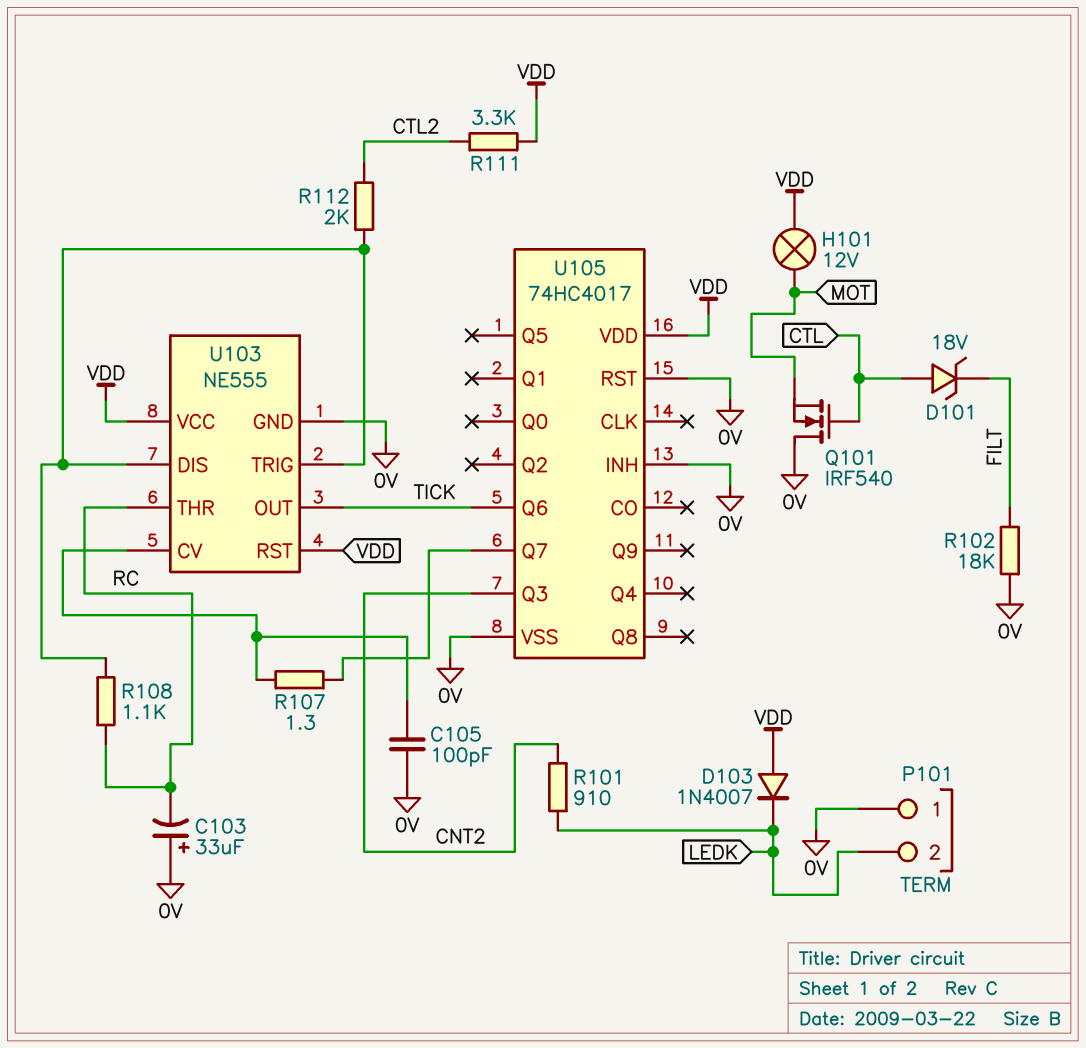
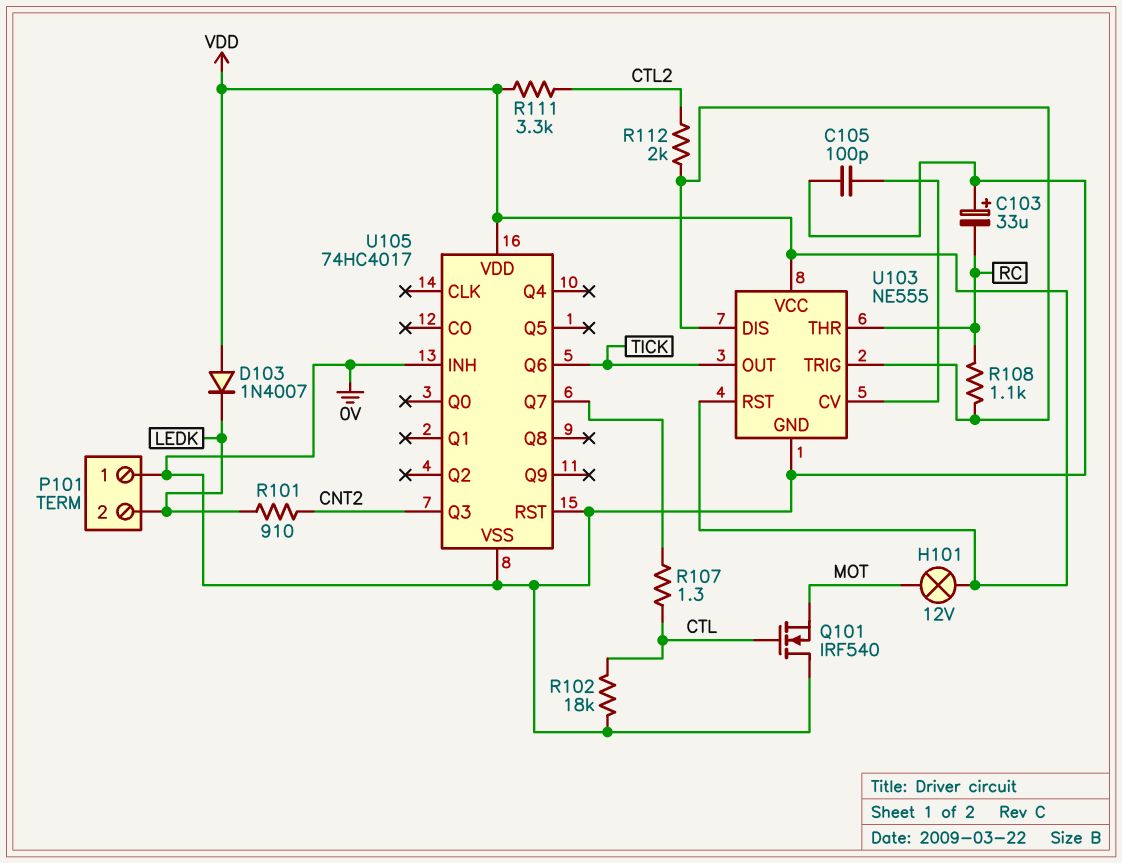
D101: zener 18V (A CTL, K FILT) -> none
R102: 18k (0V, FILT) -> 18k (0V, CTL)
R107: 1.3 (U103/CV, U105/Q7) -> 1.3 (CTL, U105/Q7)

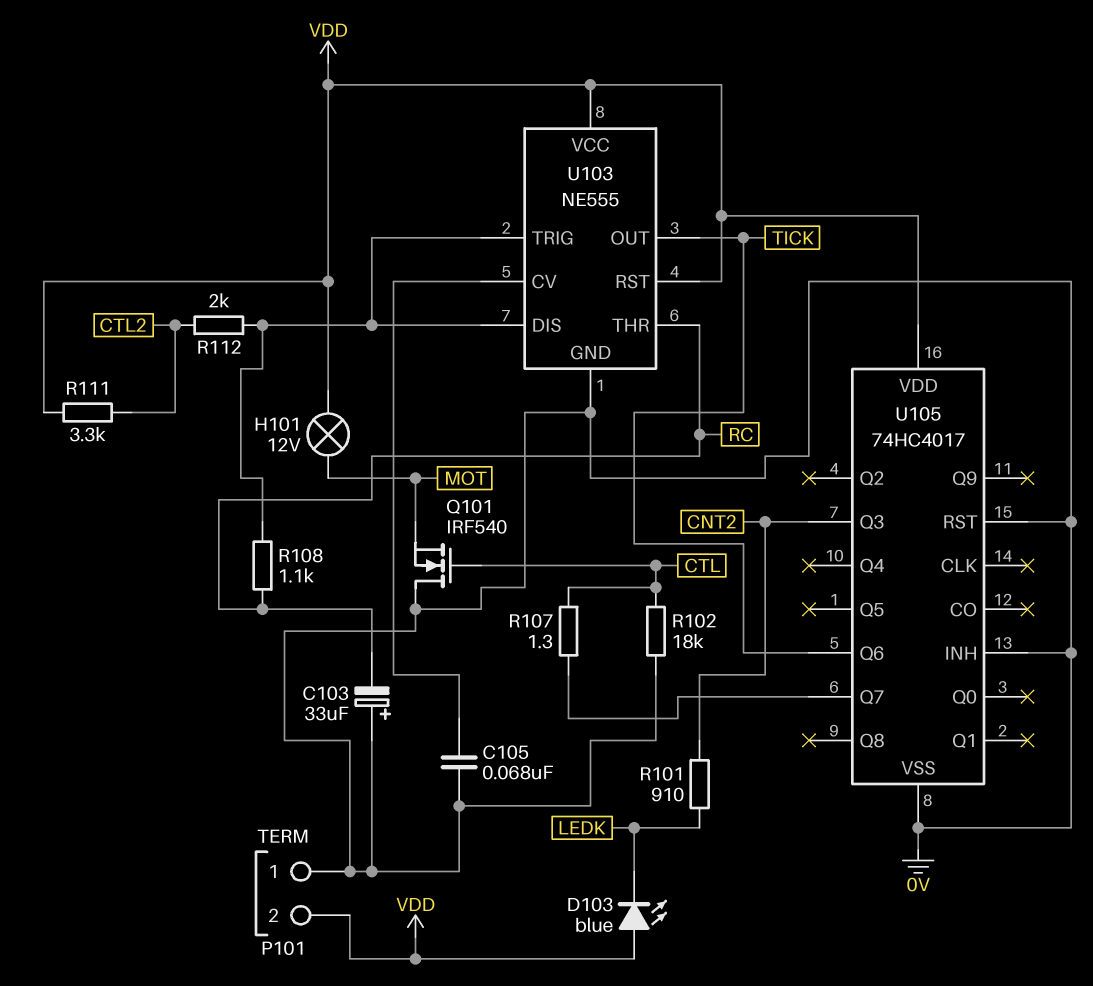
C105: 100pF (0V, U103/CV) -> 68nF (0V, U103/CV)
D103: diode 1N4007 (A VDD, K LEDK) -> LED blue (A VDD, K LEDK)
P101 pin 2: LEDK -> VDD

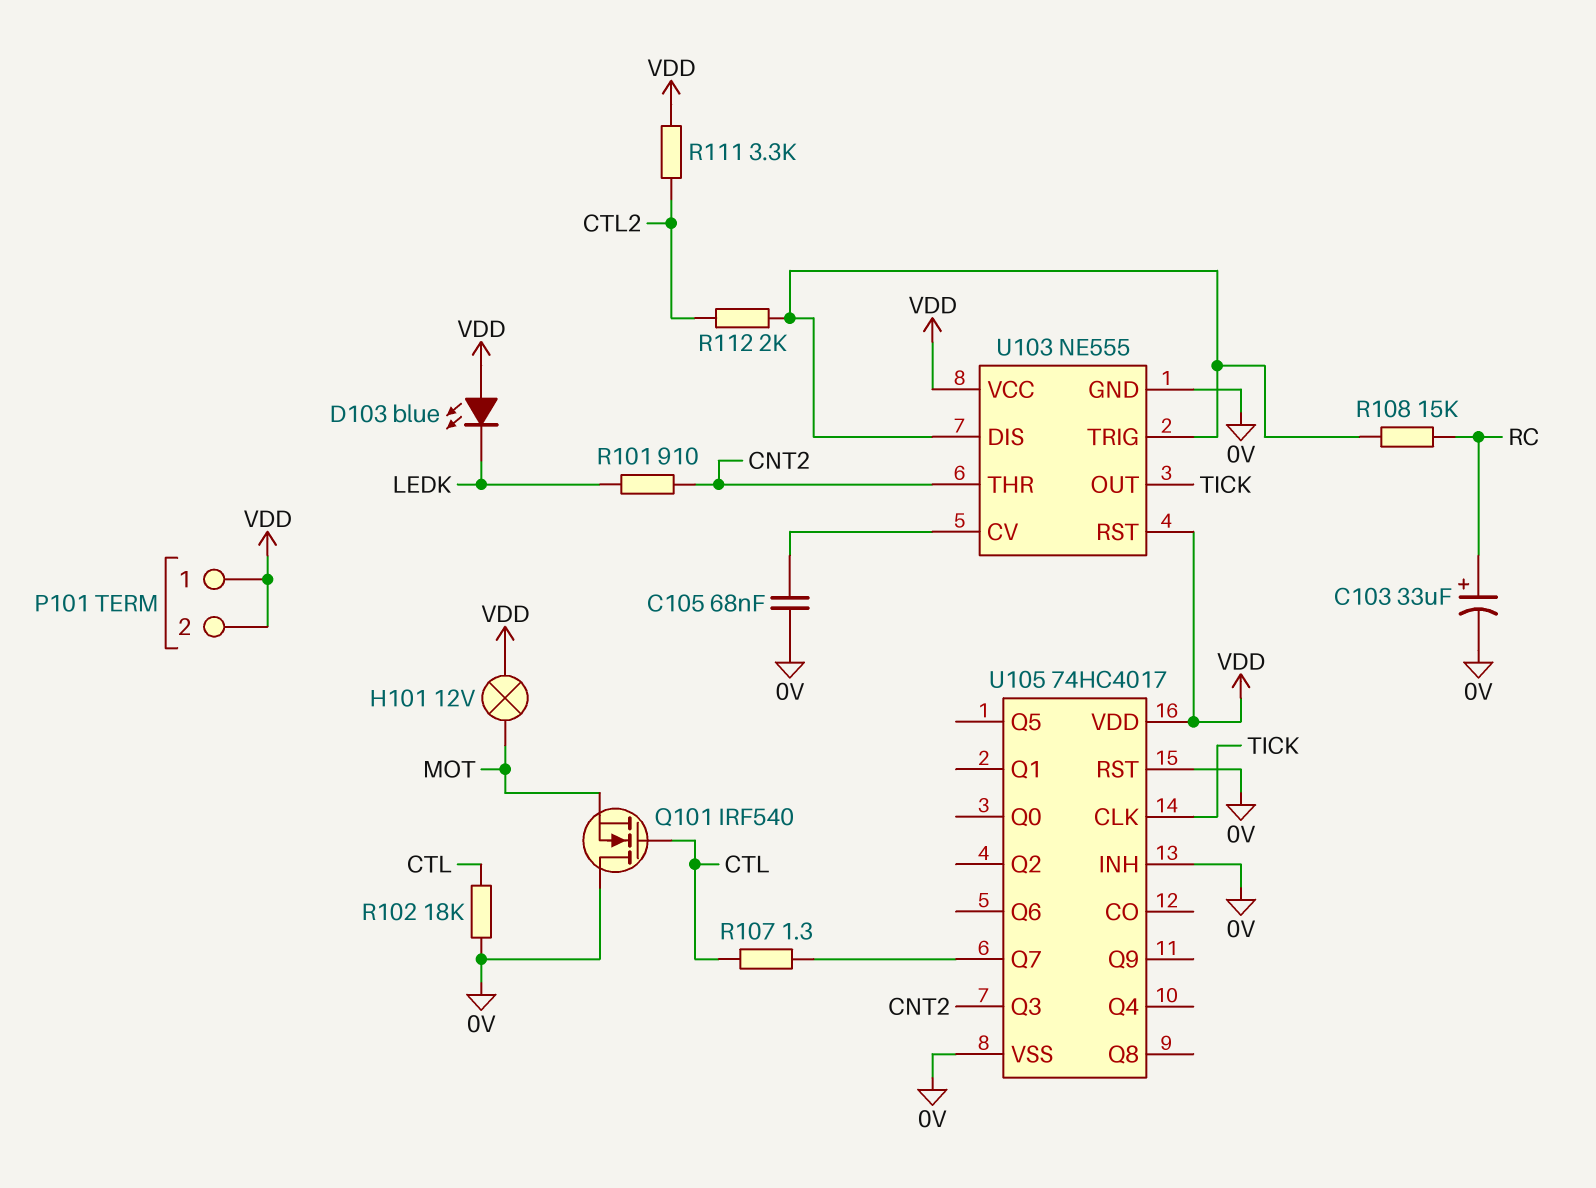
C103: 33uF (plus 0V, minus RC) -> 33uF (plus RC, minus 0V)
P101 pin 1: 0V -> VDD
R108: 1.1k (RC, U103/DIS) -> 15k (RC, U103/DIS)
U103 pin THR: RC -> CNT2
U105 pin CLK: none -> TICK
U105 pin Q6: TICK -> none

